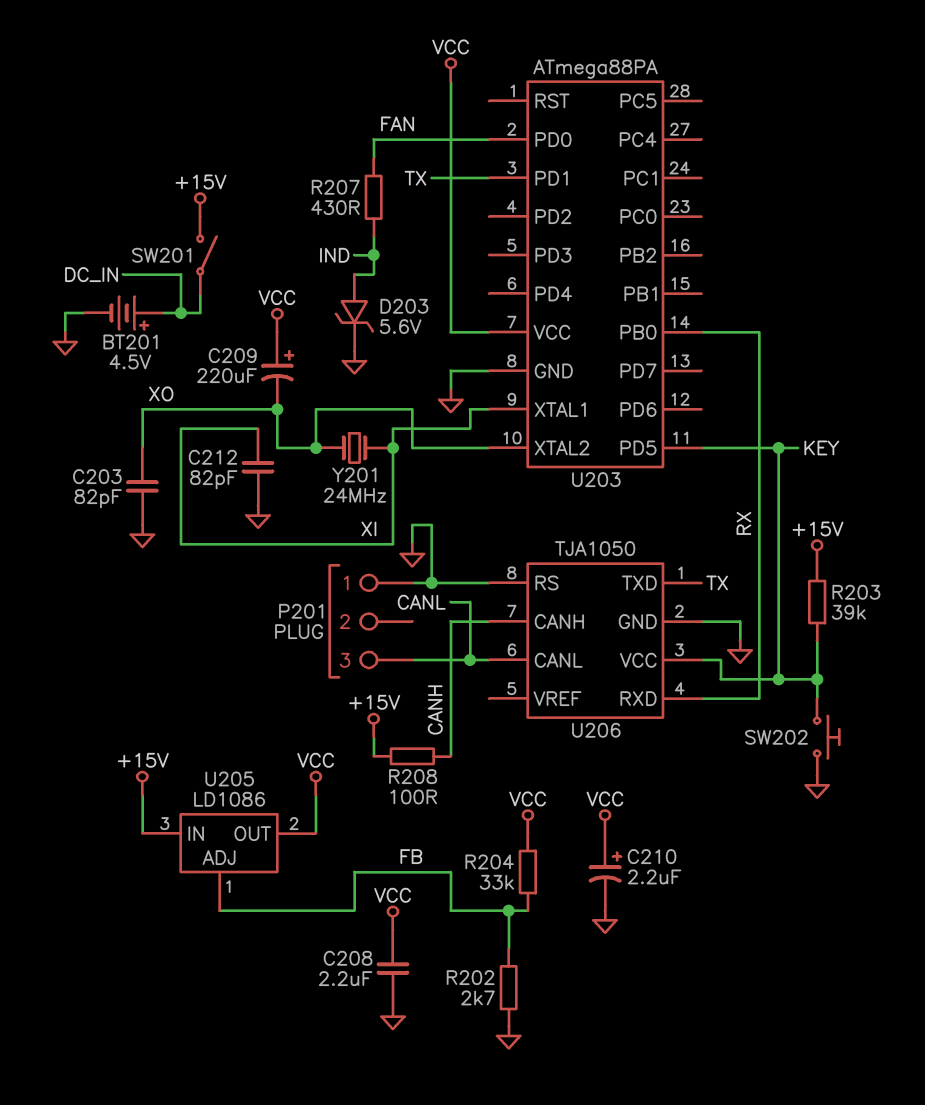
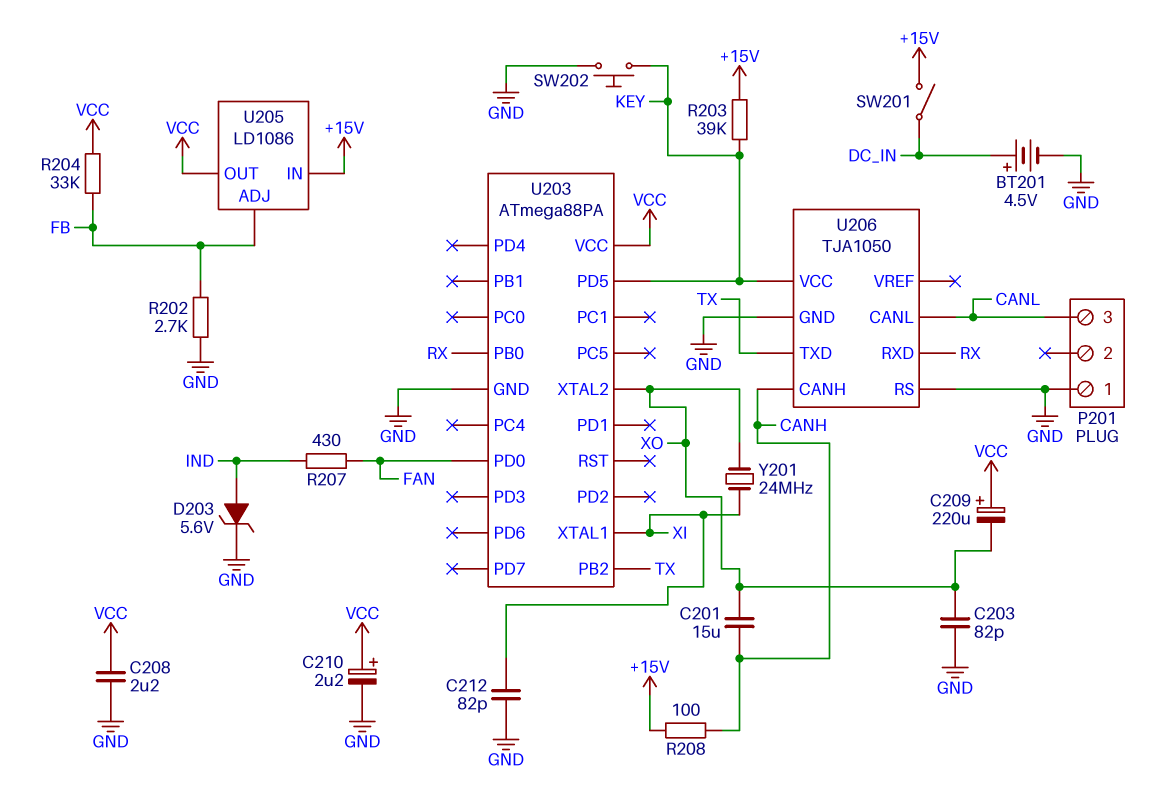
C201: none -> 15uF (CANH, XO)
U203 pin PB2: none -> TX
U203 pin PD1: TX -> none

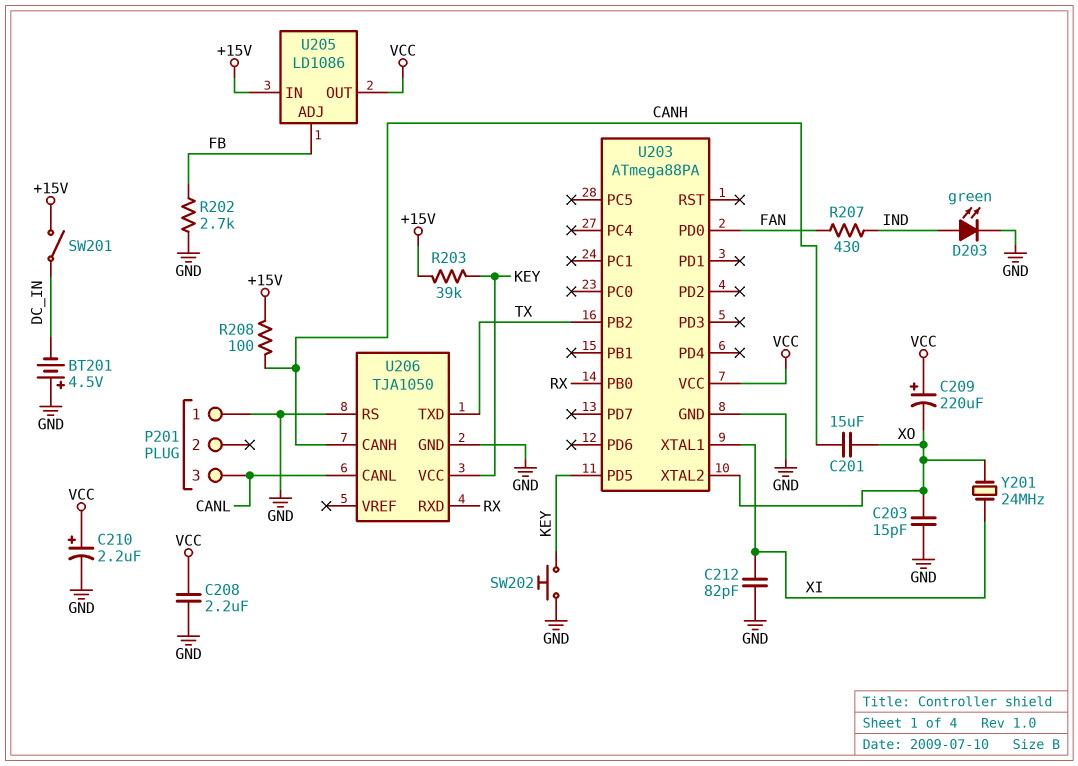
BT201: 4.5V (plus DC_IN, minus GND) -> 4.5V (plus GND, minus DC_IN)
C203: 82pF (GND, XO) -> 15pF (GND, XO)
D203: zener 5.6V (A IND, K GND) -> LED green (A IND, K GND)
R204: 33k (FB, VCC) -> none

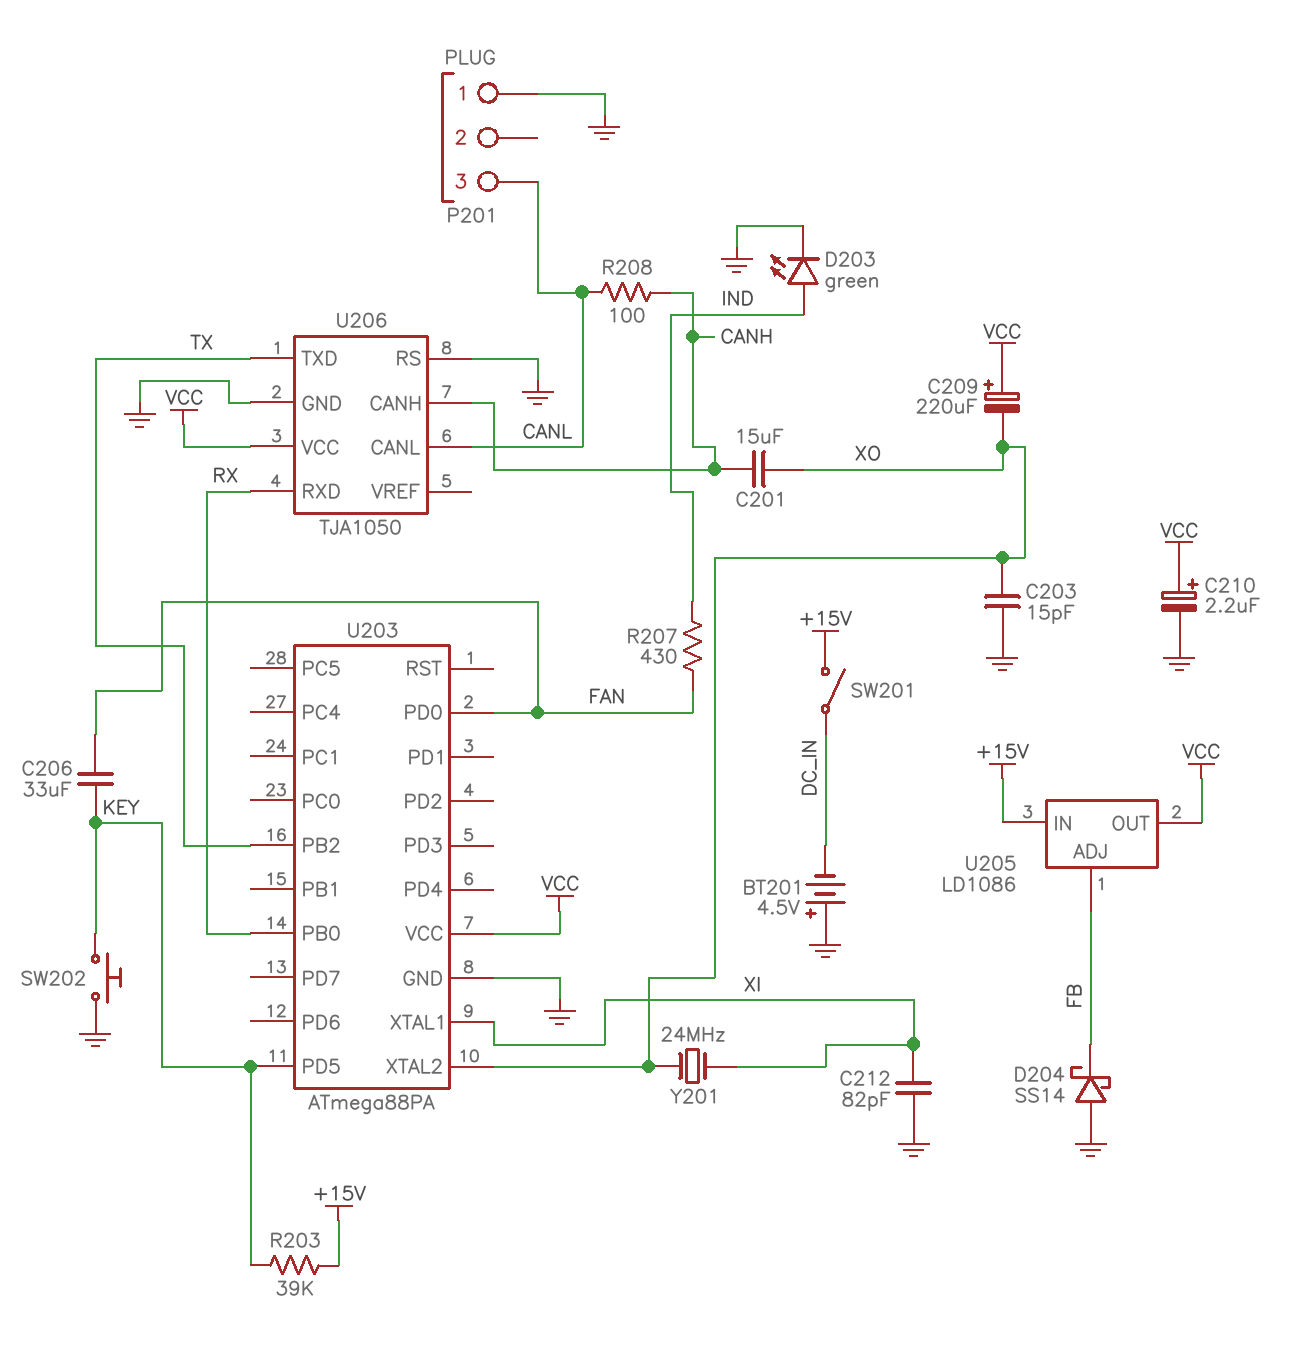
C206: none -> 33uF (FAN, KEY)
C208: 2.2uF (GND, VCC) -> none
D204: none -> schottky SS14 (A GND, K FB)
R202: 2.7k (FB, GND) -> none
R208: 100 (+15V, CANH) -> 100 (CANH, CANL)
U206 pin VCC: KEY -> VCC

